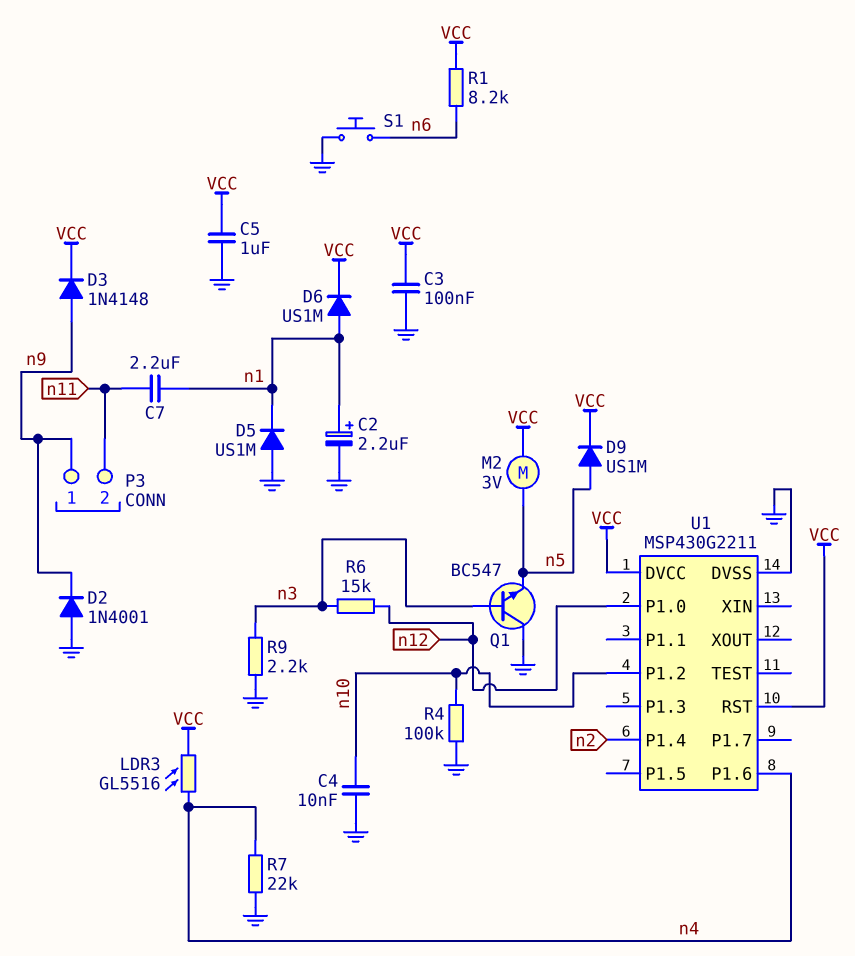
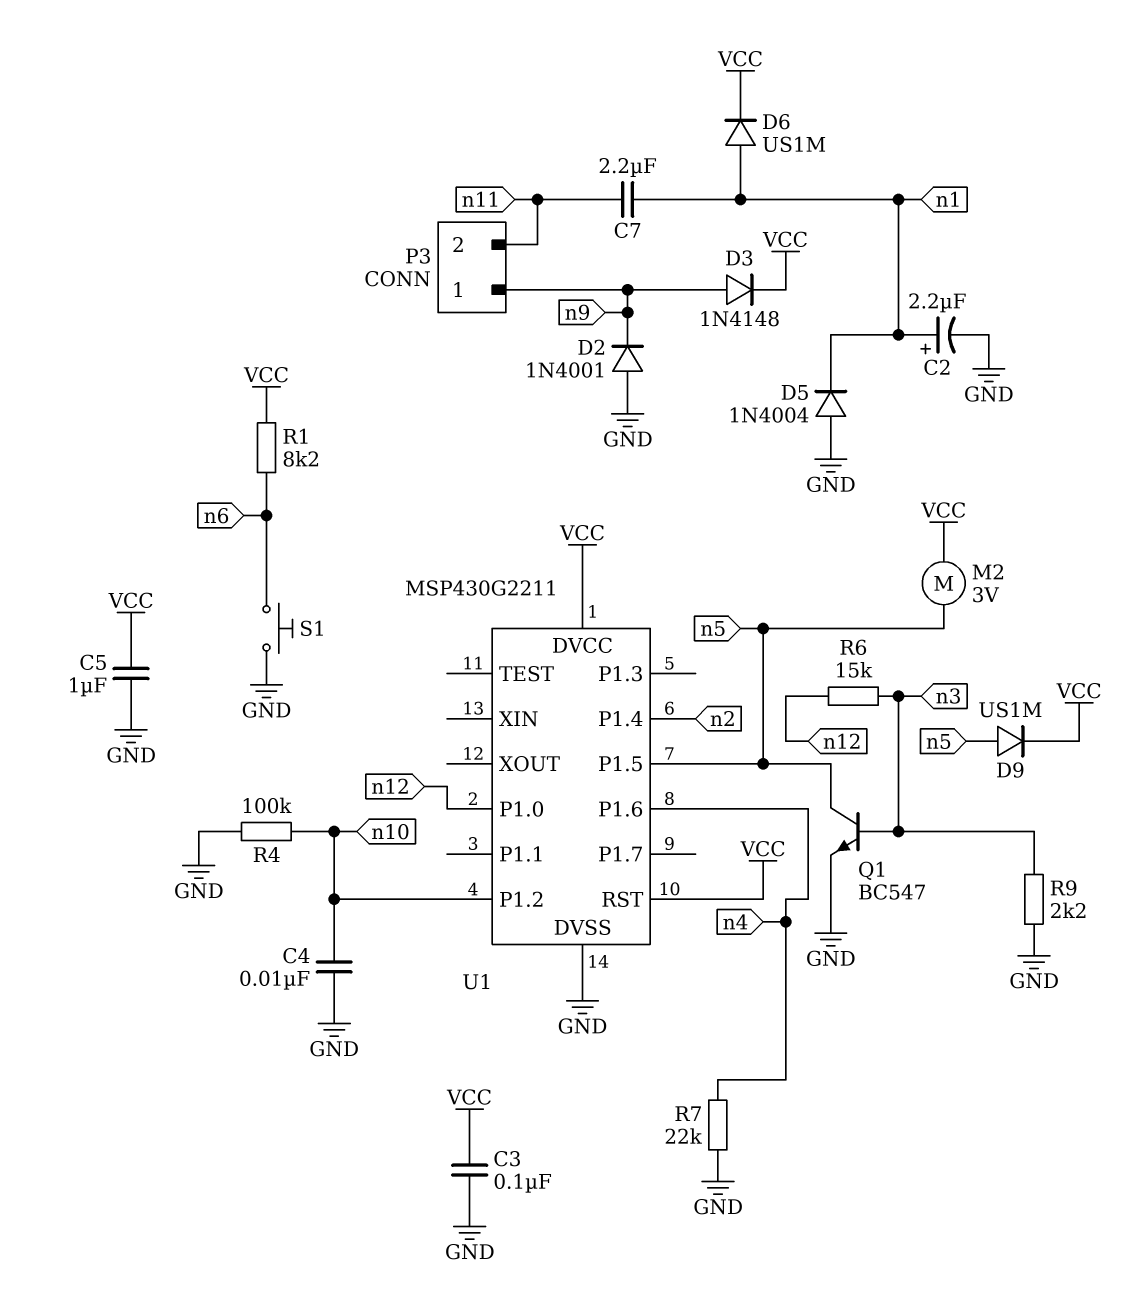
D5: diode US1M (A GND, K n1) -> diode 1N4004 (A GND, K n1)
LDR3: GL5516 (VCC, n4) -> none
Q1: NPN BC547 (B n3, C GND, E n5) -> NPN BC547 (B n3, C n5, E GND)
U1 pin P1.5: none -> n5

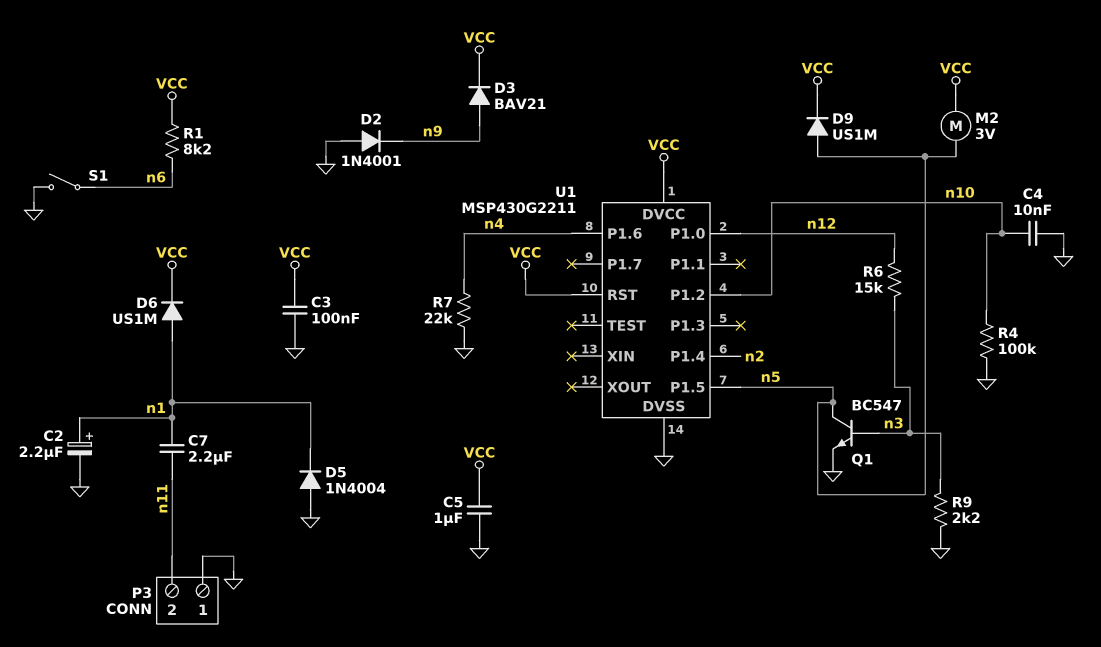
D3: diode 1N4148 (A n9, K VCC) -> diode BAV21 (A n9, K VCC)
P3 pin 1: n9 -> GND
S1: button (GND, n6) -> switch (GND, n6)

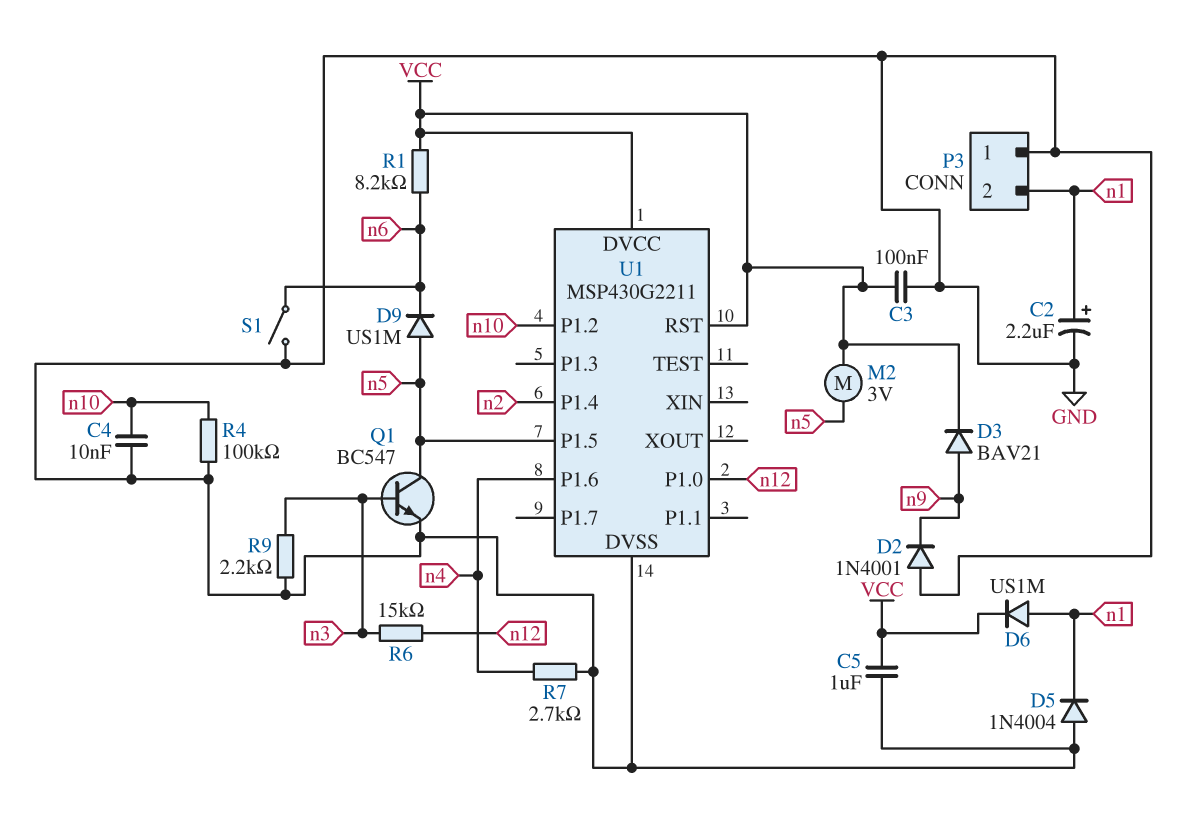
C7: 2.2uF (n1, n11) -> none
D9: diode US1M (A n5, K VCC) -> diode US1M (A n5, K n6)
P3 pin 2: n11 -> n1
R7: 22k (GND, n4) -> 2.7k (GND, n4)

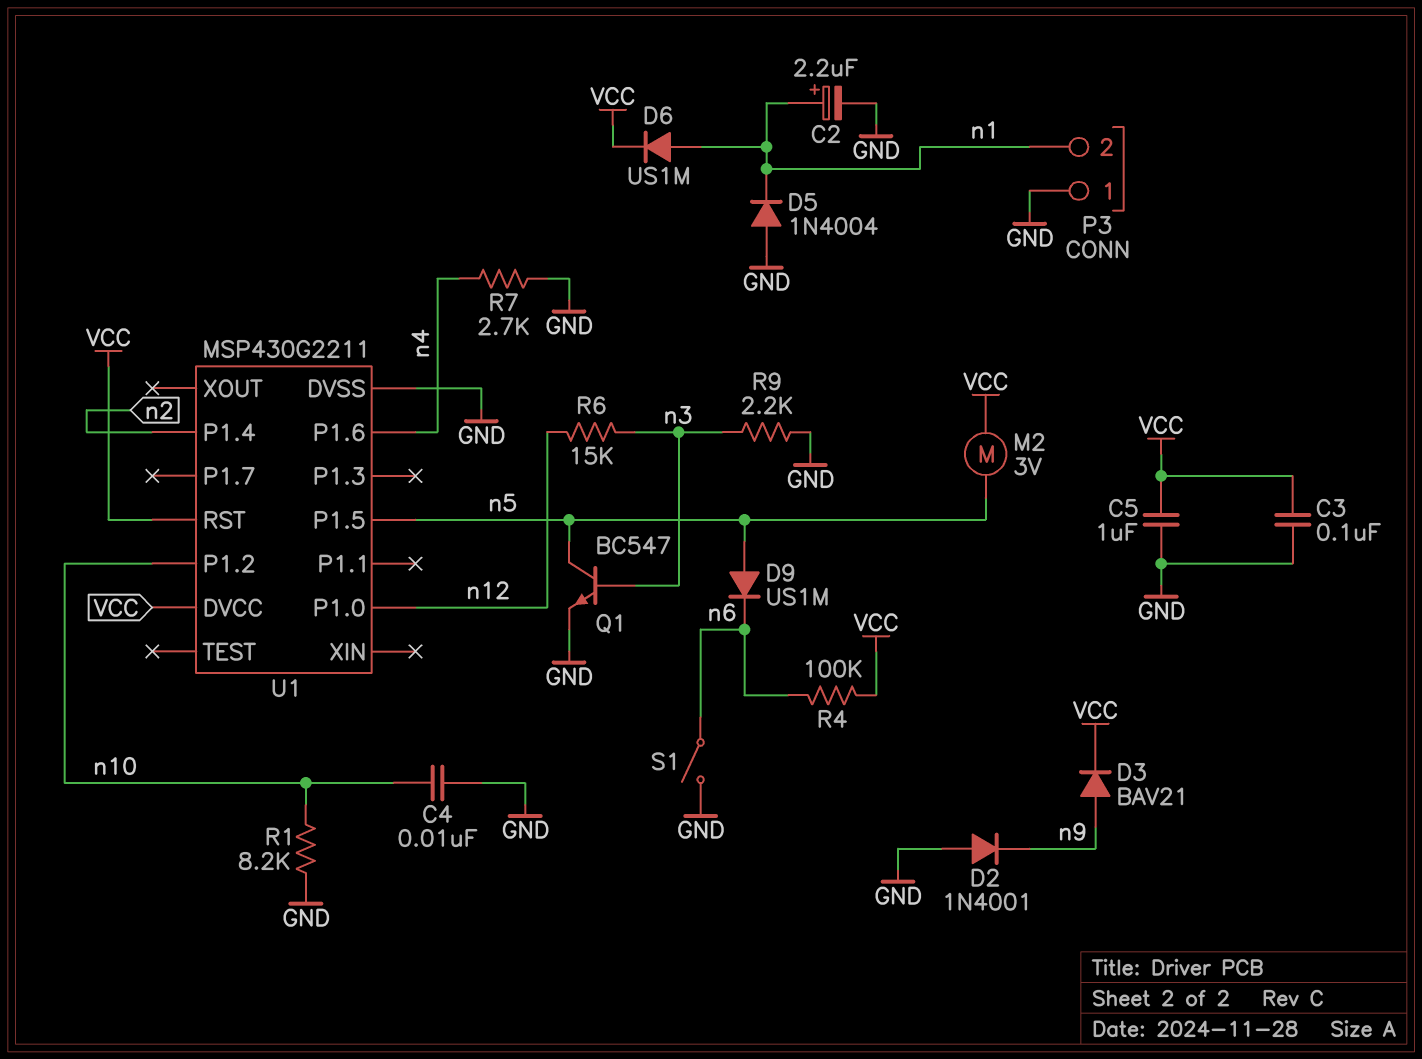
R1: 8.2k (VCC, n6) -> 8.2k (GND, n10)
R4: 100k (GND, n10) -> 100k (VCC, n6)

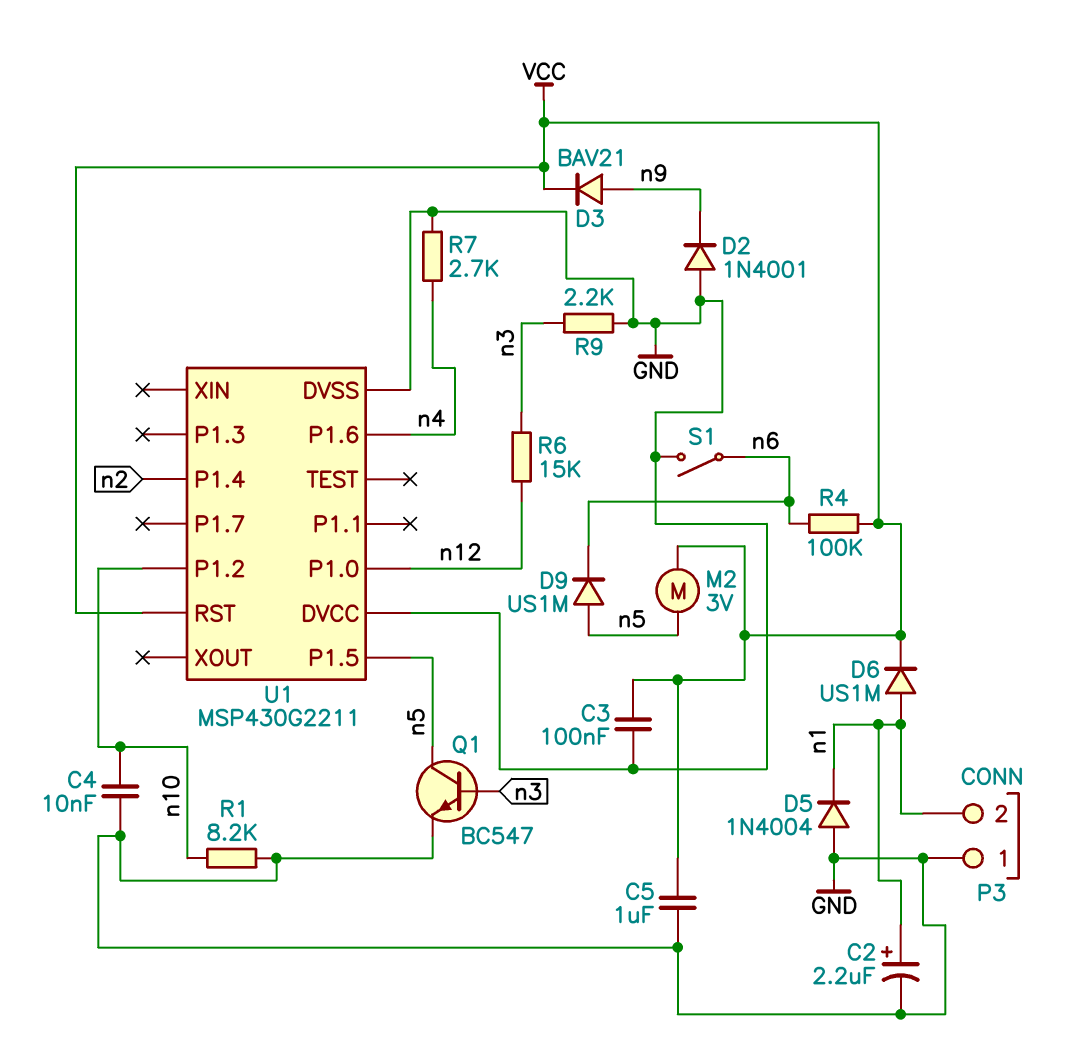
U1 pin DVCC: VCC -> GND

